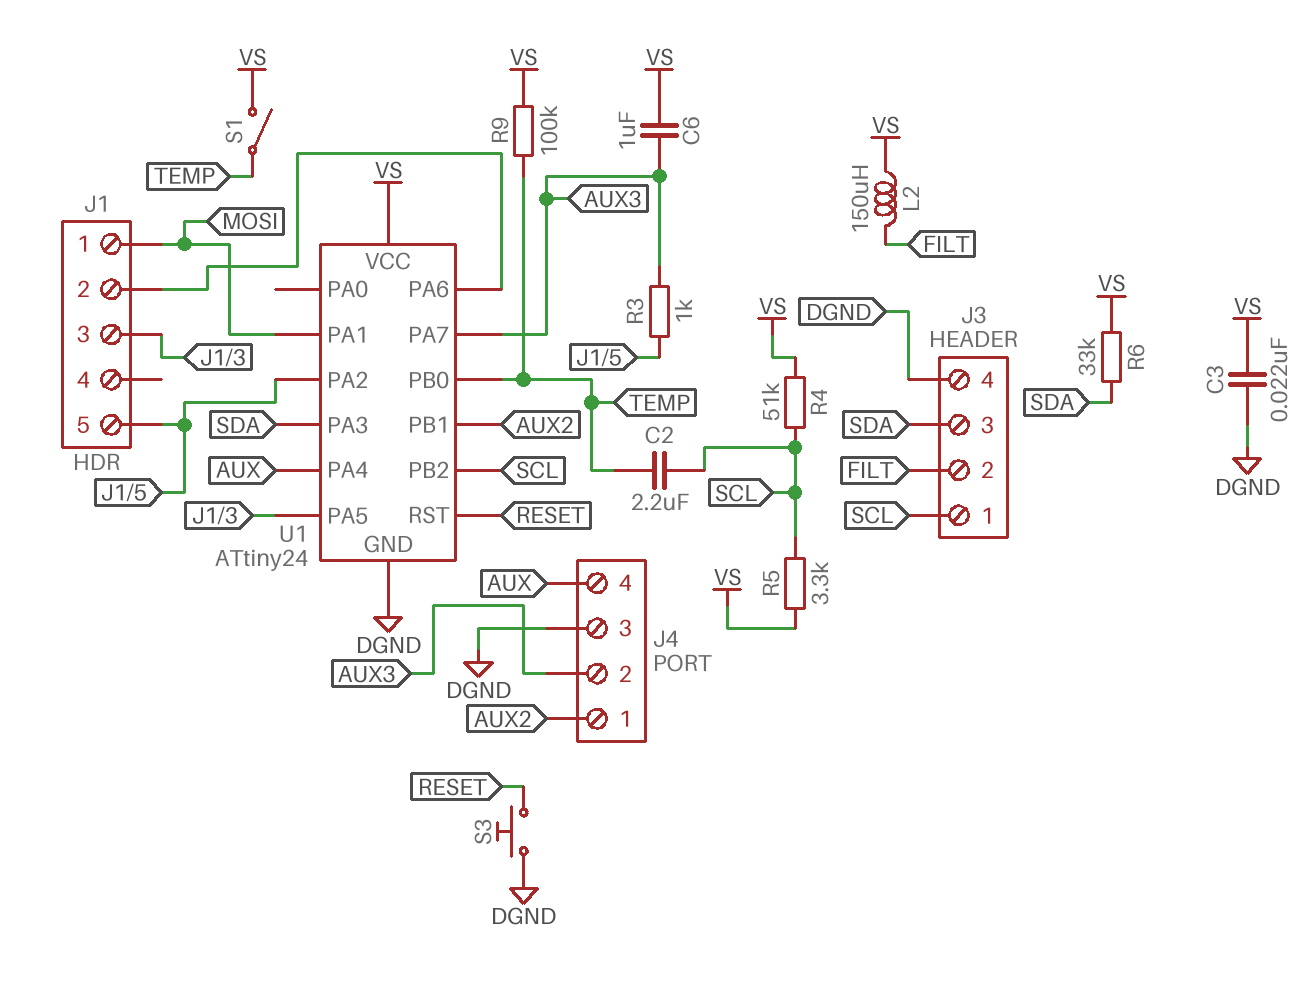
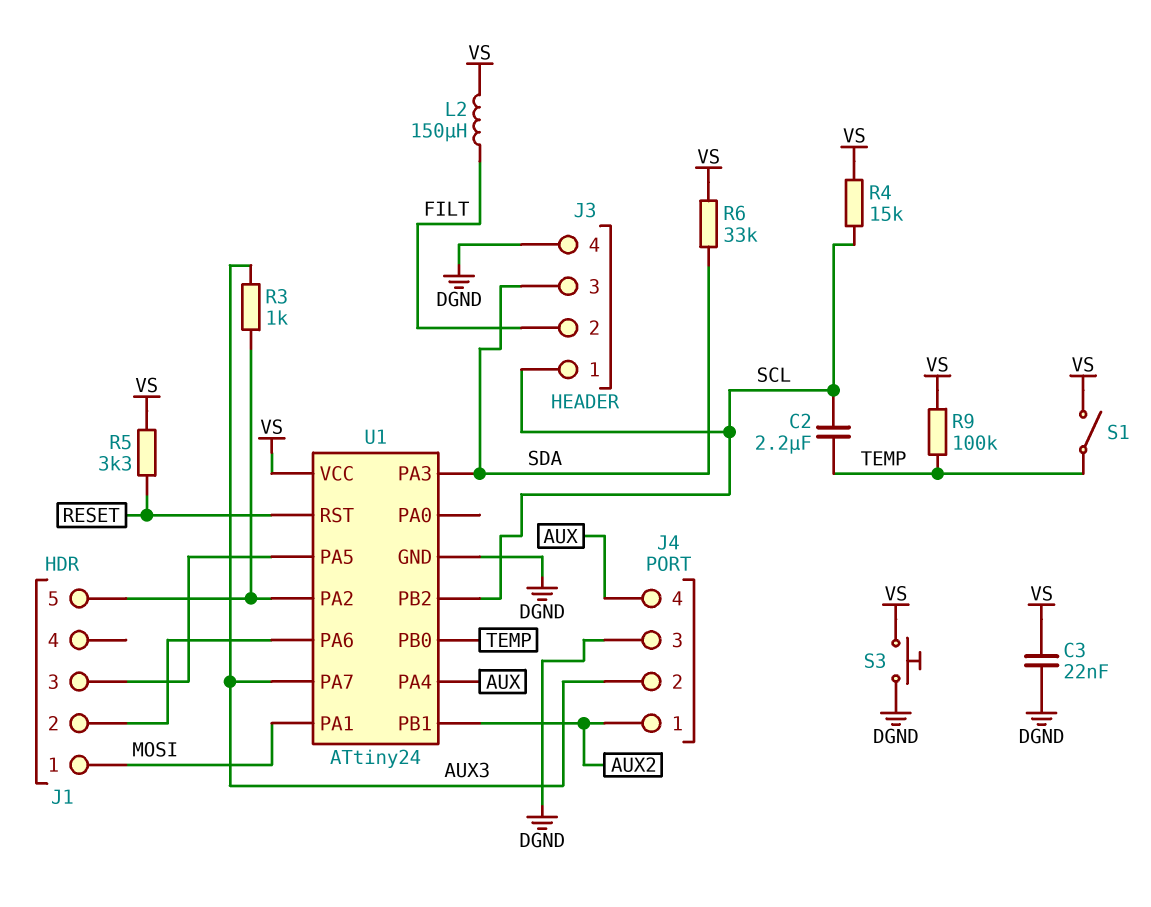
C6: 1uF (AUX3, VS) -> none
R4: 51k (SCL, VS) -> 15k (SCL, VS)
R5: 3.3k (SCL, VS) -> 3.3k (RESET, VS)
S3: button (DGND, RESET) -> button (DGND, VS)

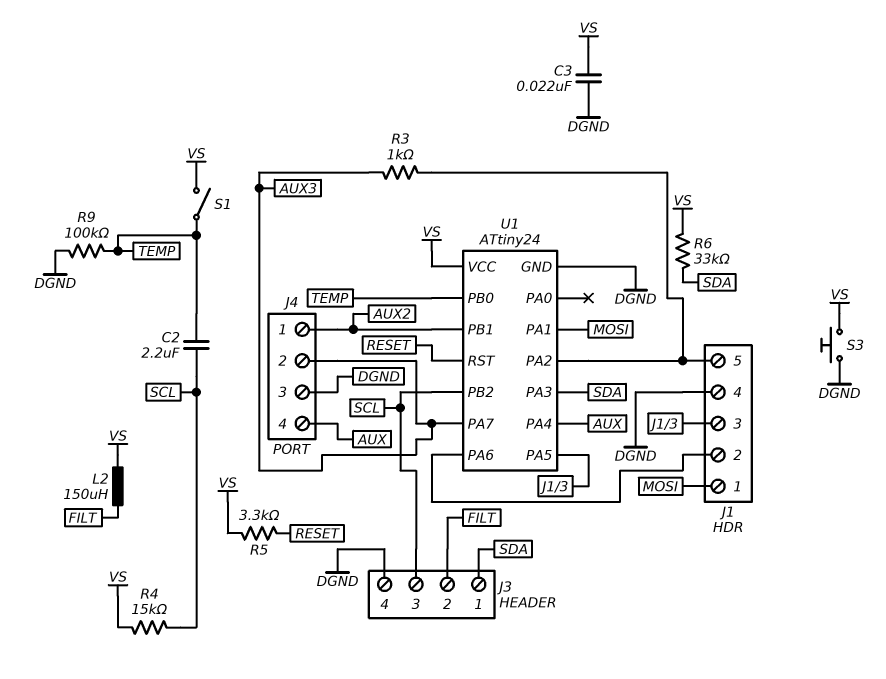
J1 pin 4: none -> DGND
J3 pin 1: SCL -> SDA
J3 pin 3: SDA -> SCL
R9: 100k (TEMP, VS) -> 100k (DGND, TEMP)

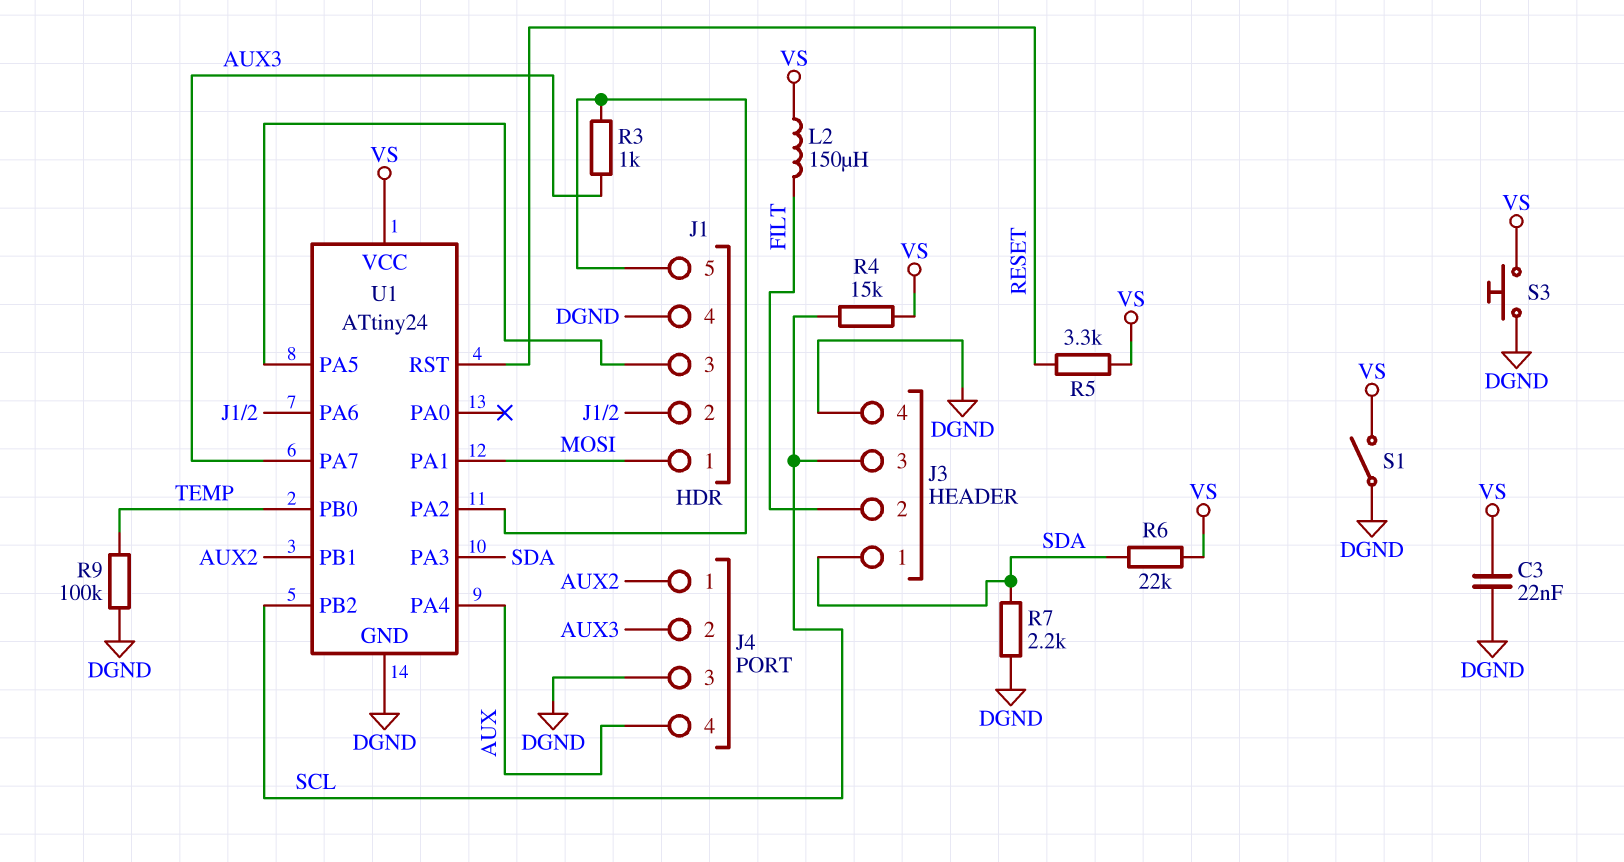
C2: 2.2uF (SCL, TEMP) -> none
R6: 33k (SDA, VS) -> 22k (SDA, VS)
R7: none -> 2.2k (DGND, SDA)
S1: switch (TEMP, VS) -> switch (DGND, VS)

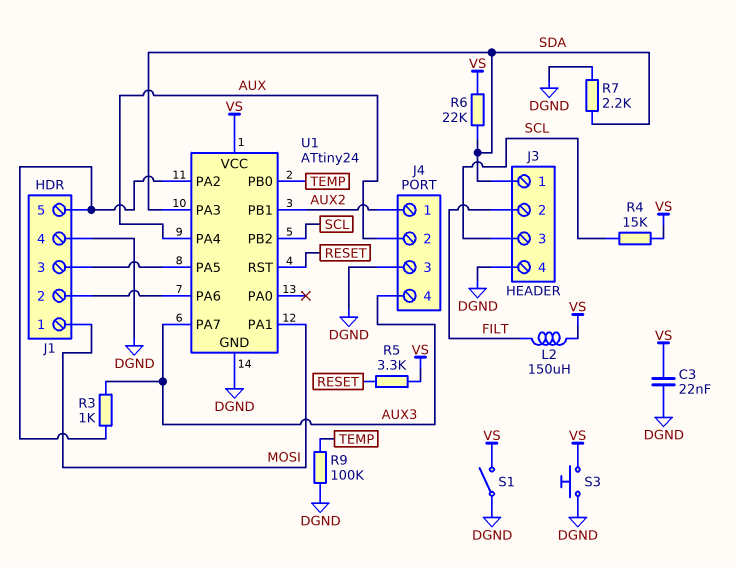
J4 pin 2: AUX3 -> AUX
J4 pin 4: AUX -> AUX3

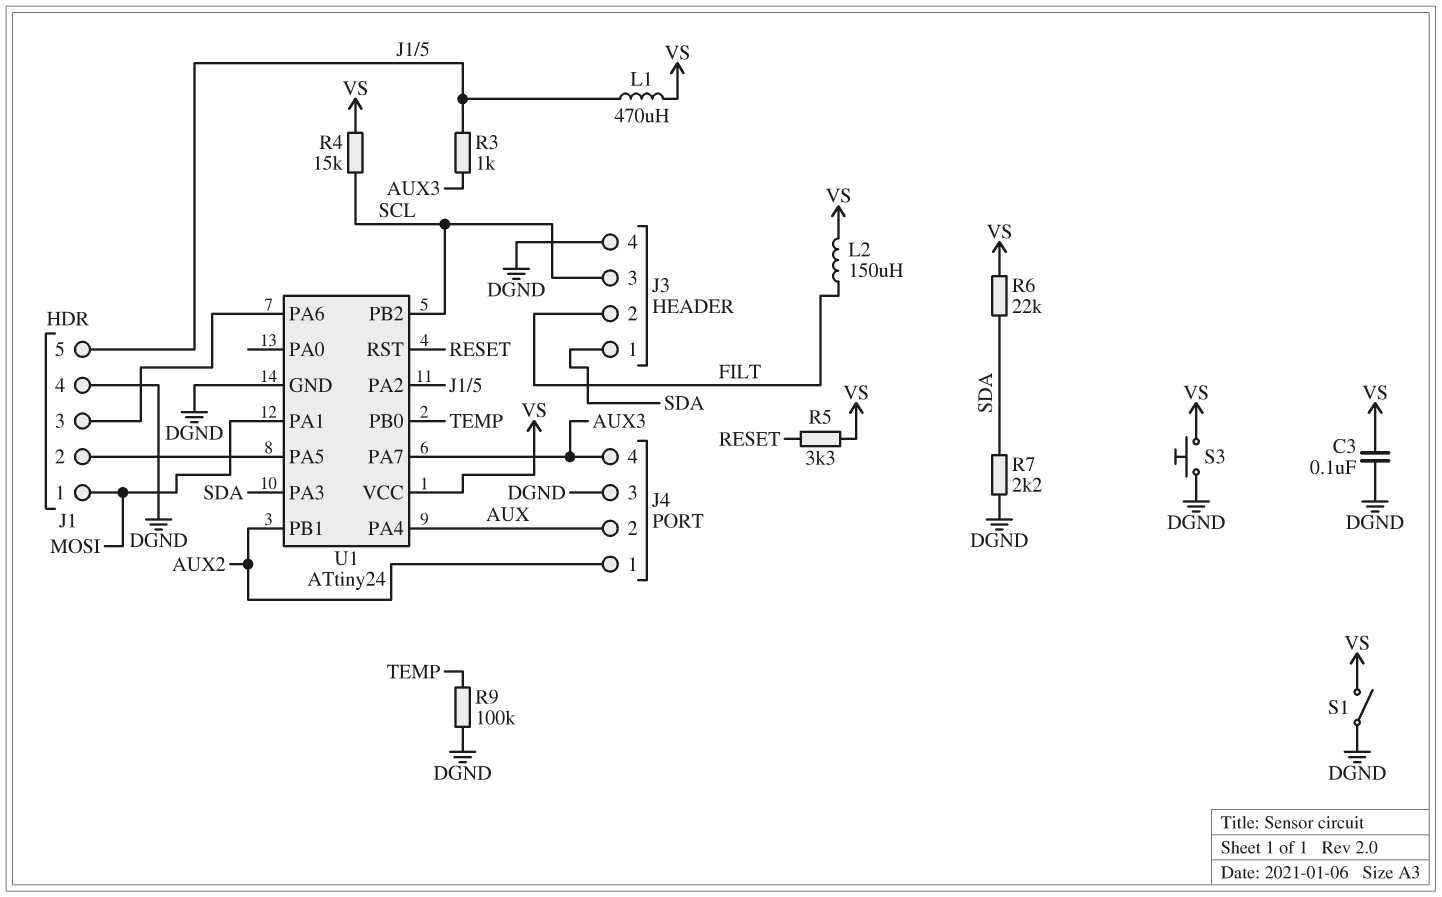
C3: 22nF (DGND, VS) -> 100nF (DGND, VS)
L1: none -> 470uH (J1/5, VS)
U1 pin PA5: J1/3 -> J1/2
U1 pin PA6: J1/2 -> J1/3

